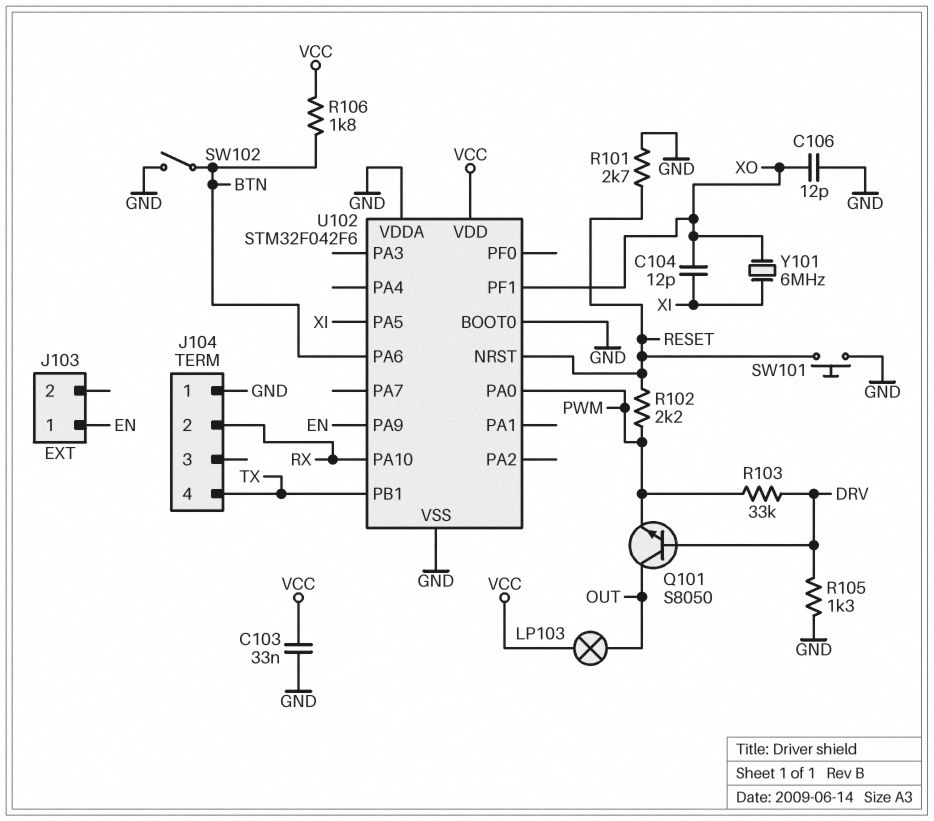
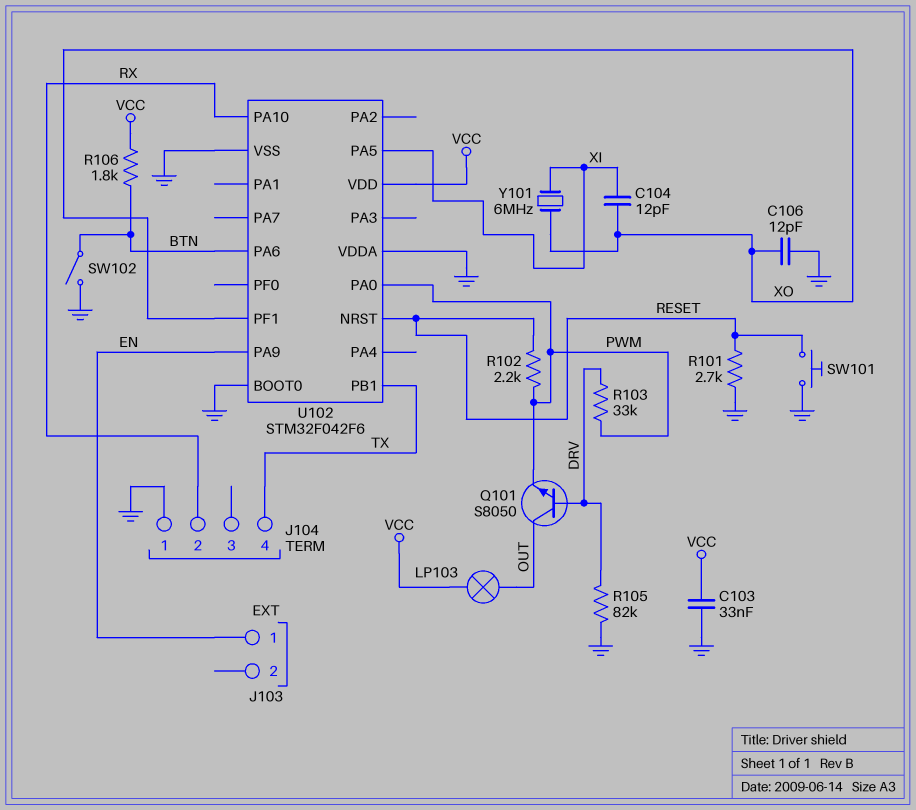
R105: 1.3k (DRV, GND) -> 82k (DRV, GND)

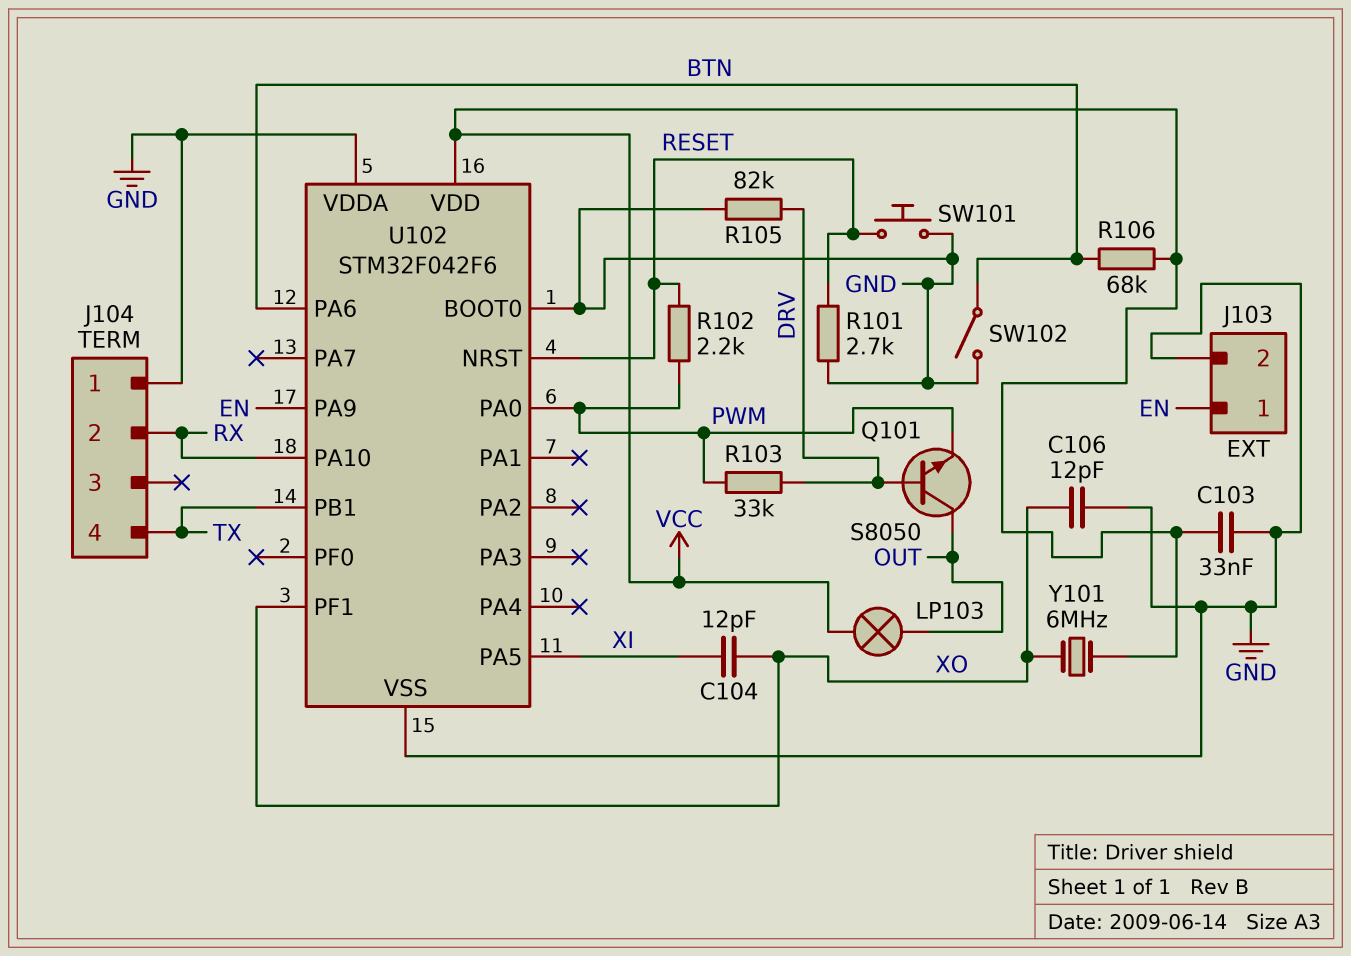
J103 pin 2: none -> GND
R106: 1.8k (BTN, VCC) -> 68k (BTN, VCC)
Y101: 6MHz (XI, XO) -> 6MHz (VCC, XO)

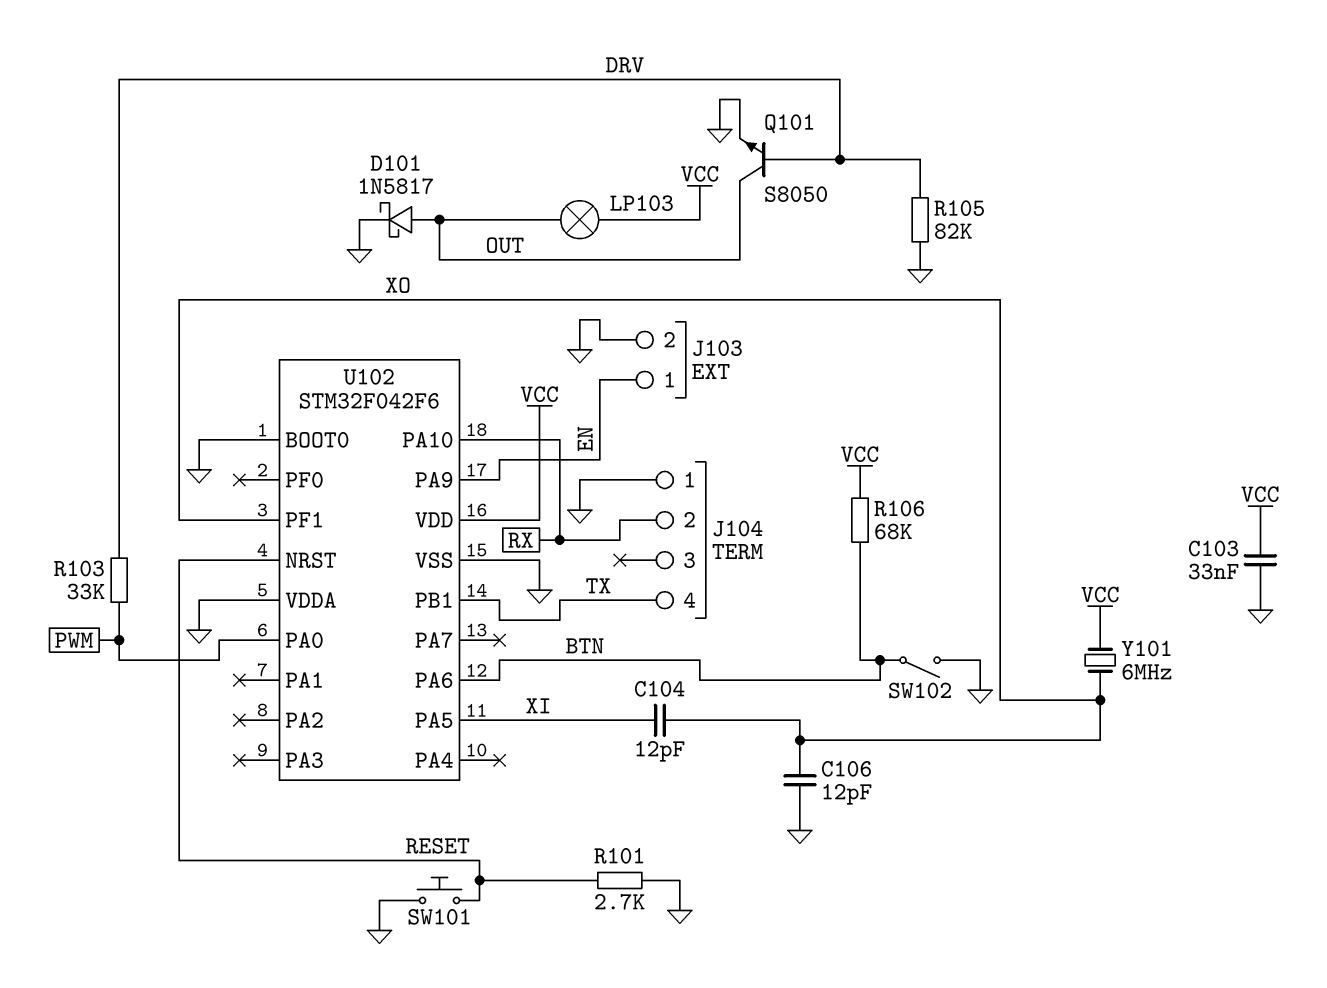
D101: none -> schottky 1N5817 (A OUT, K GND)
Q101: NPN S8050 (B DRV, C OUT, E PWM) -> NPN S8050 (B DRV, C OUT, E GND)
R102: 2.2k (PWM, RESET) -> none

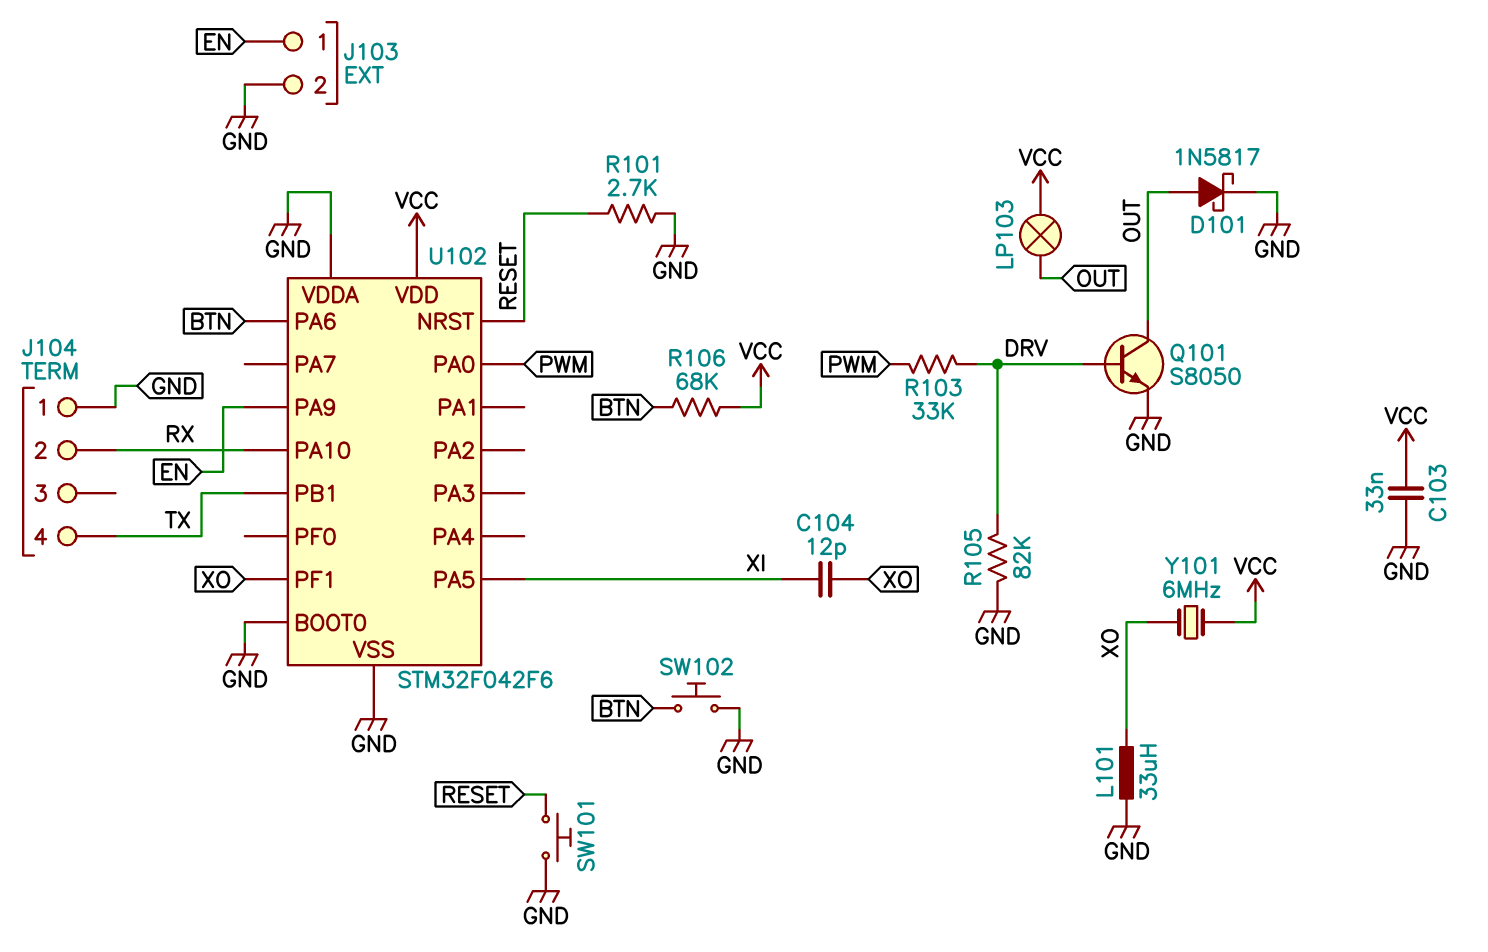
C106: 12pF (GND, XO) -> none
L101: none -> 33uH (GND, XO)
SW102: switch (BTN, GND) -> button (BTN, GND)

